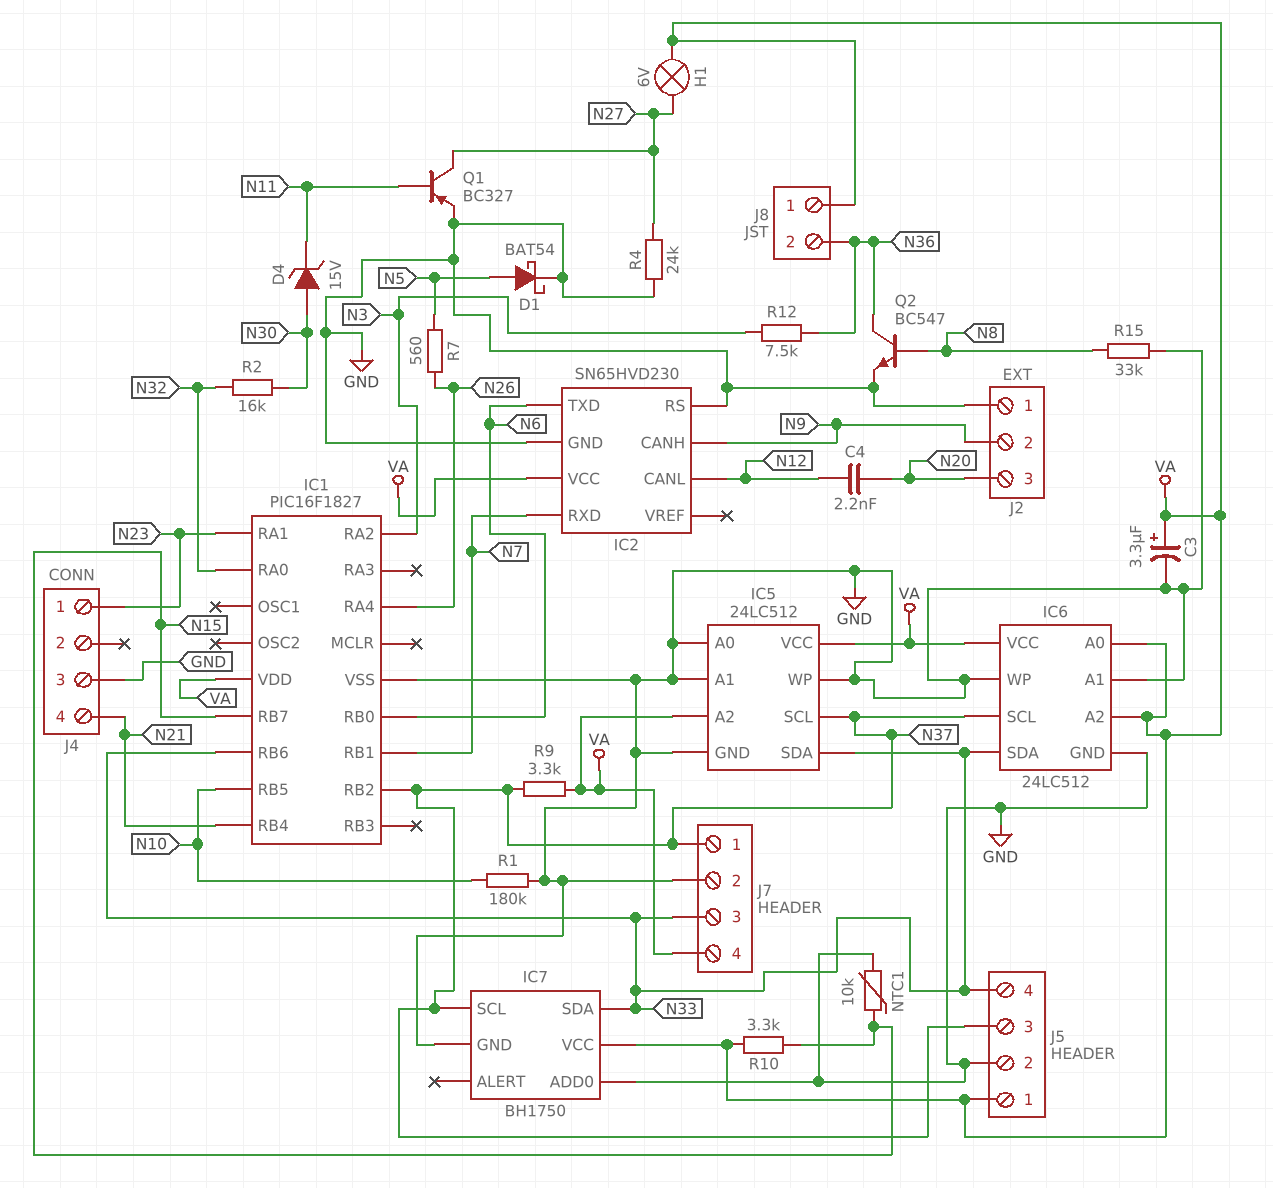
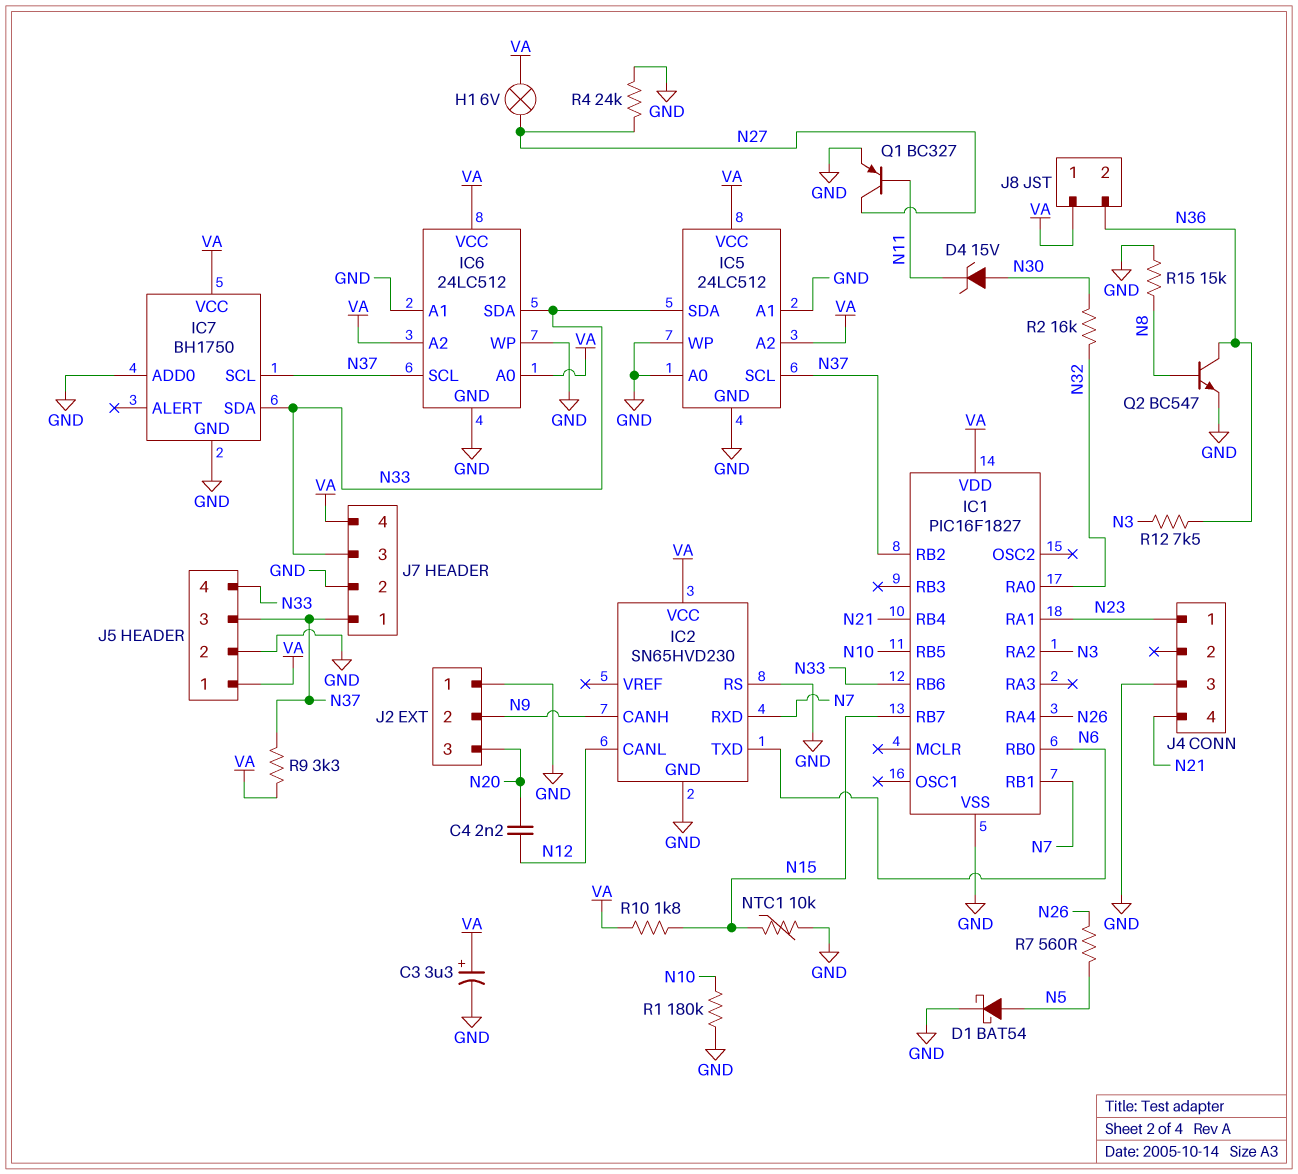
R10: 3.3k (N15, VA) -> 1.8k (N15, VA)
R15: 33k (GND, N8) -> 15k (GND, N8)

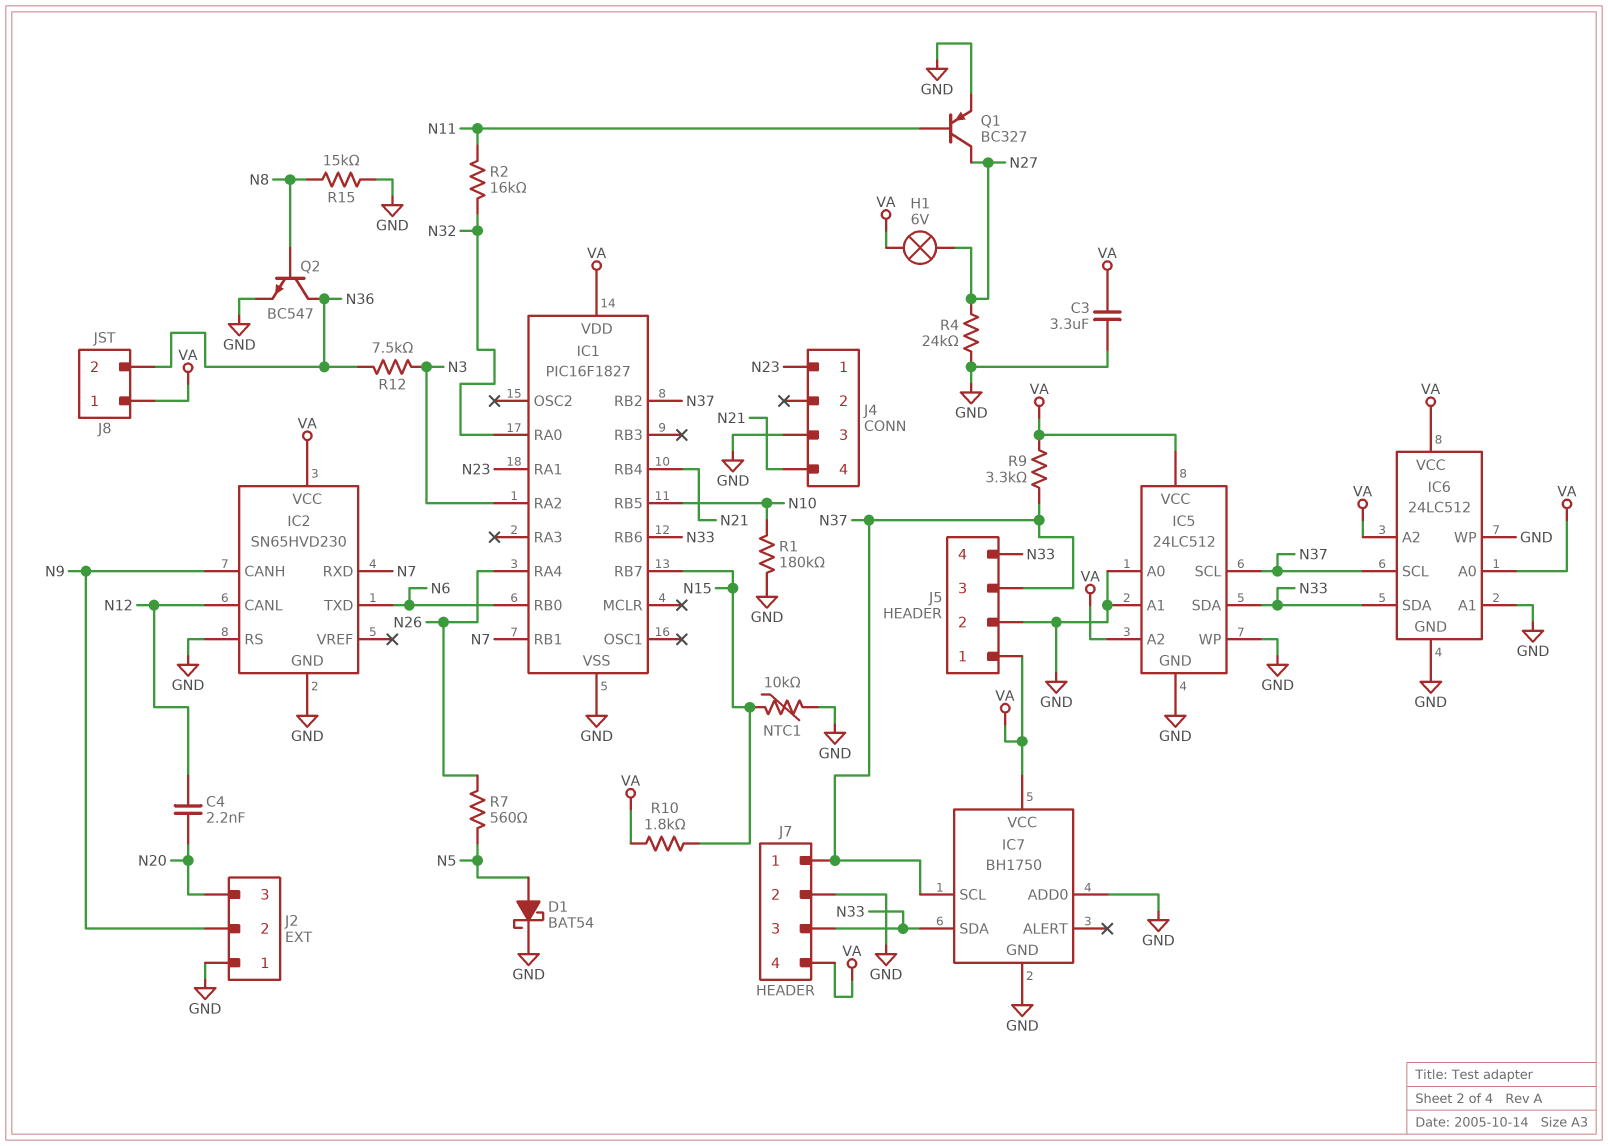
C3: 3.3uF (plus VA, minus GND) -> 3.3uF (GND, VA)
D4: zener 15V (A N30, K N11) -> none
R2: 16k (N30, N32) -> 16k (N11, N32)

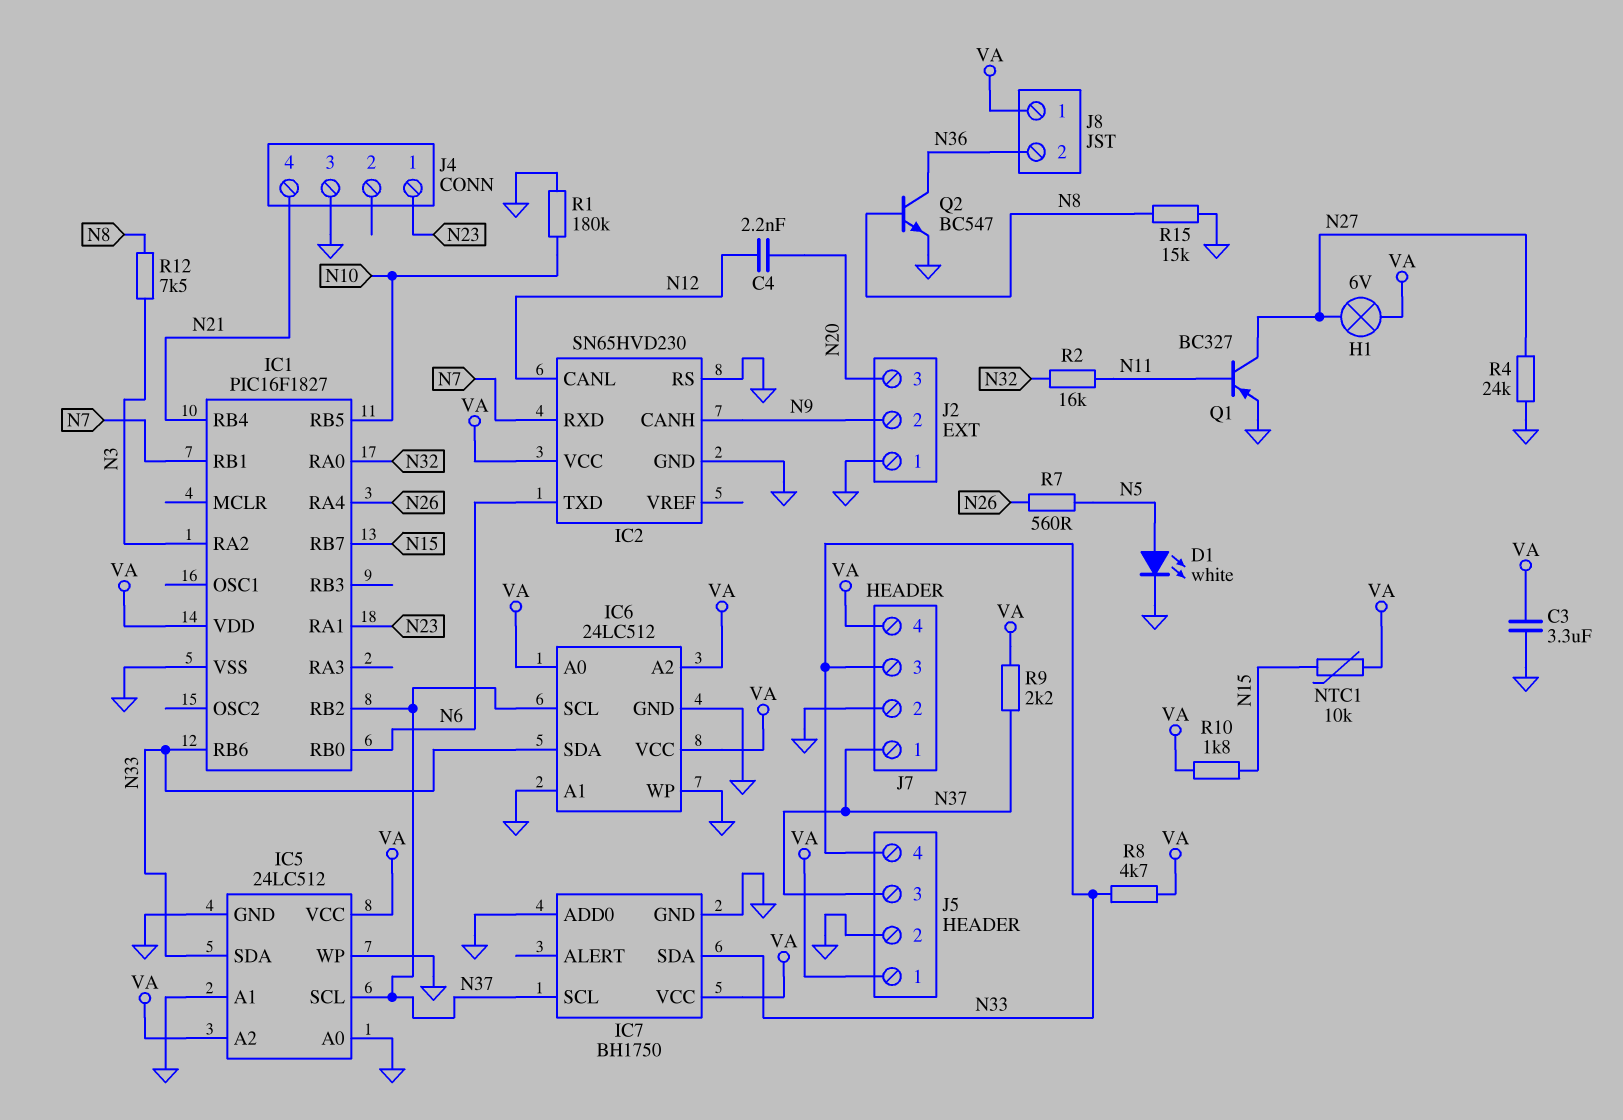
D1: schottky BAT54 (A N5, K GND) -> LED white (A N5, K GND)
NTC1: 10k (GND, N15) -> 10k (N15, VA)
R8: none -> 4.7k (N33, VA)
R9: 3.3k (N37, VA) -> 2.2k (N37, VA)
R12: 7.5k (N3, N36) -> 7.5k (N3, N8)

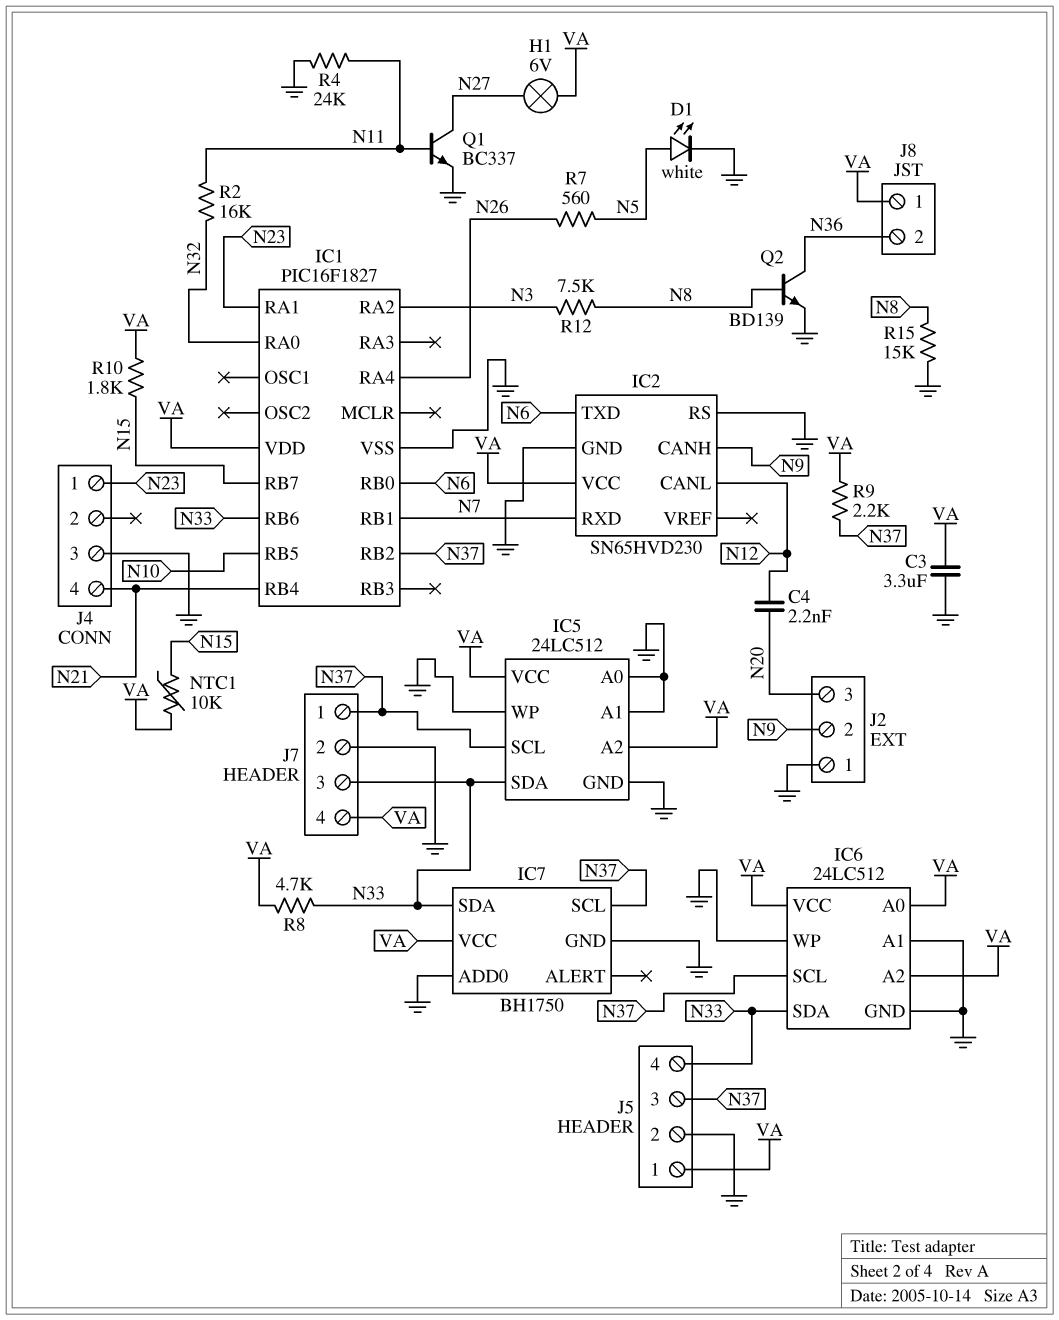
Q1: PNP BC327 (B N11, C N27, E GND) -> NPN BC337 (B N11, C N27, E GND)
Q2: NPN BC547 (B N8, C N36, E GND) -> NPN BD139 (B N8, C N36, E GND)
R1: 180k (GND, N10) -> none
R4: 24k (GND, N27) -> 24k (GND, N11)

